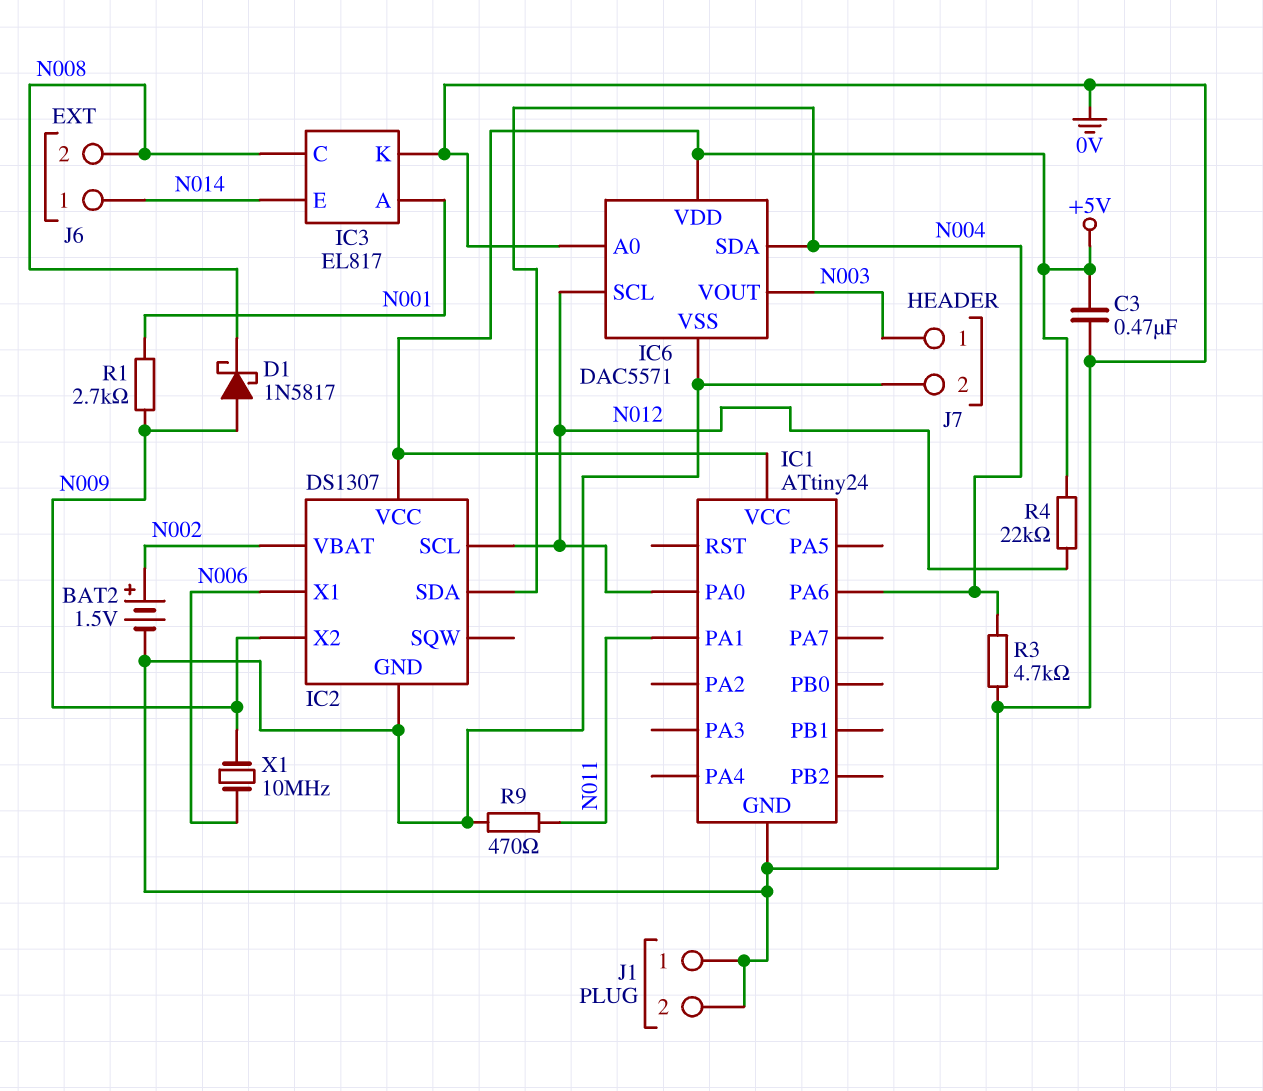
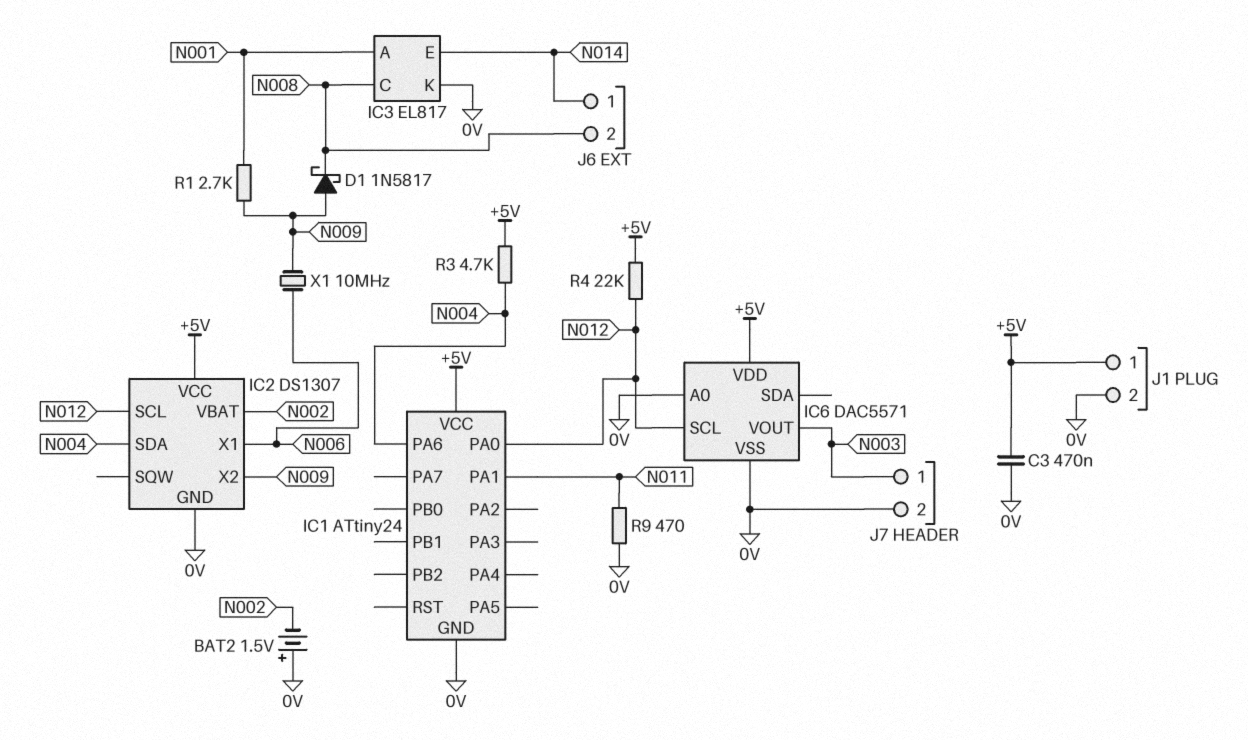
BAT2: 1.5V (plus N002, minus 0V) -> 1.5V (plus 0V, minus N002)
IC6 pin SDA: N004 -> none
J1 pin 1: 0V -> +5V
R3: 4.7k (0V, N004) -> 4.7k (+5V, N004)

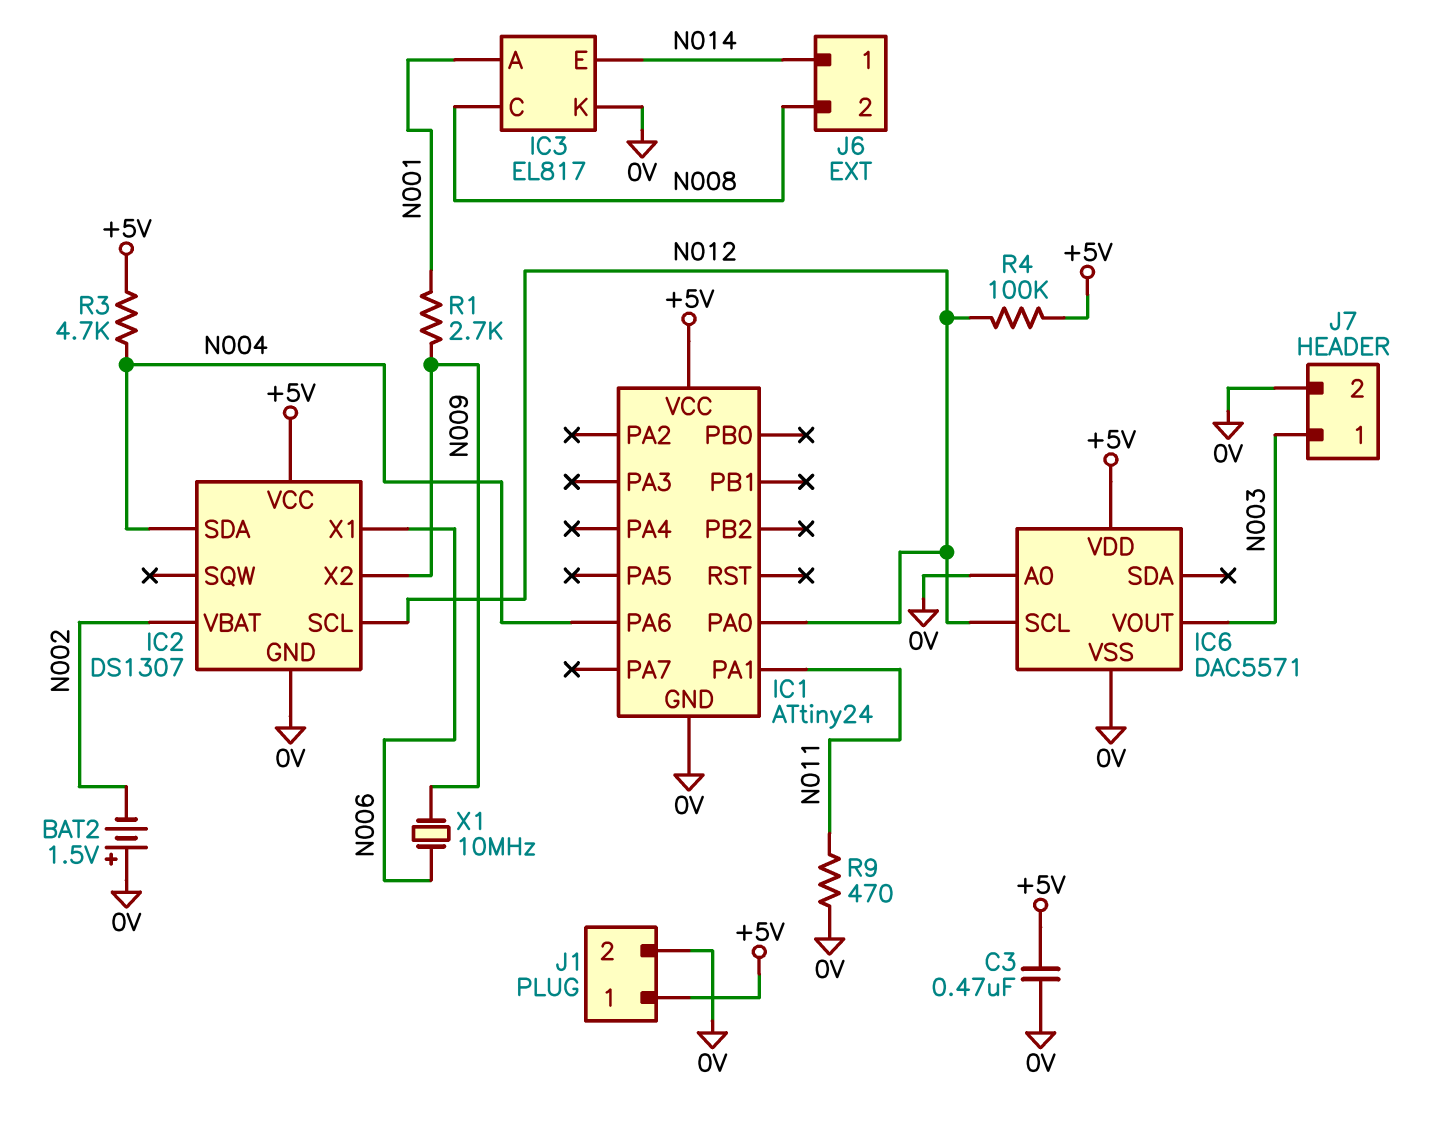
D1: schottky 1N5817 (A N009, K N008) -> none
R4: 22k (+5V, N012) -> 100k (+5V, N012)

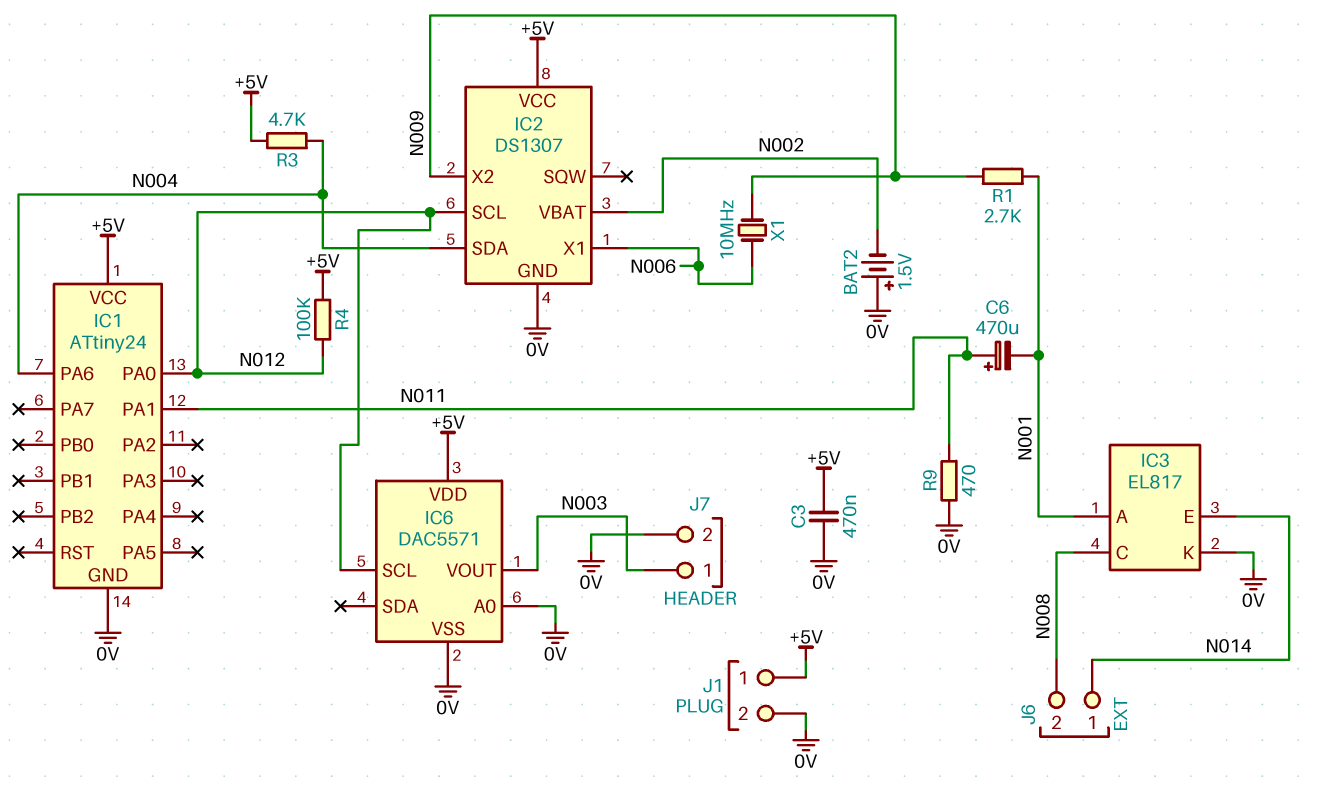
C6: none -> 470uF (plus N011, minus N001)

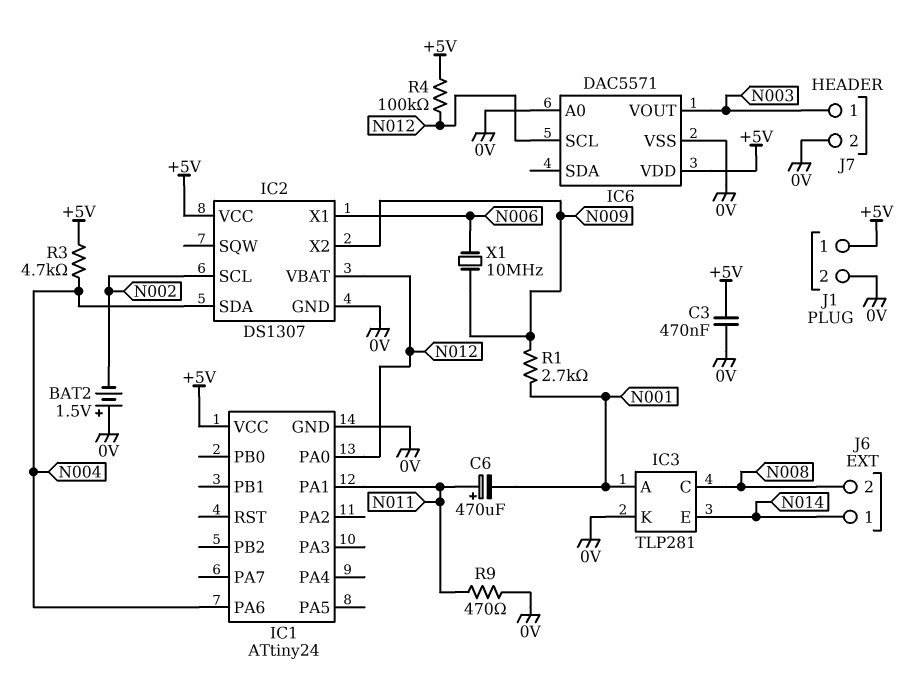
IC2 pin SCL: N012 -> N002
IC2 pin VBAT: N002 -> N012
IC3: EL817 -> TLP281

